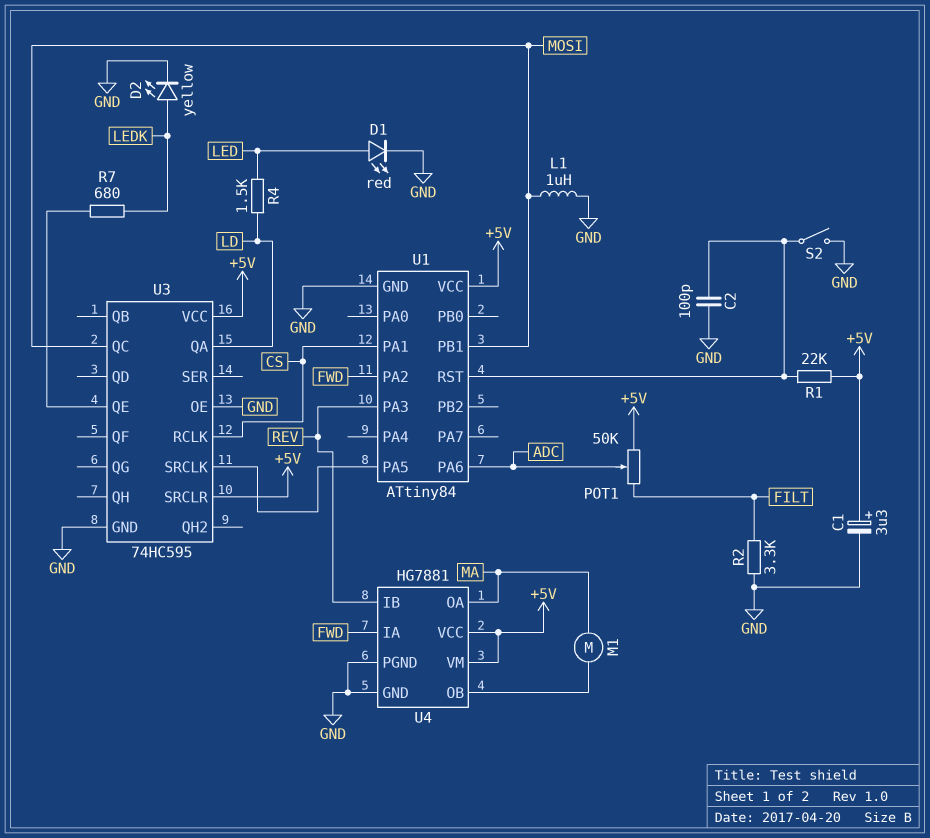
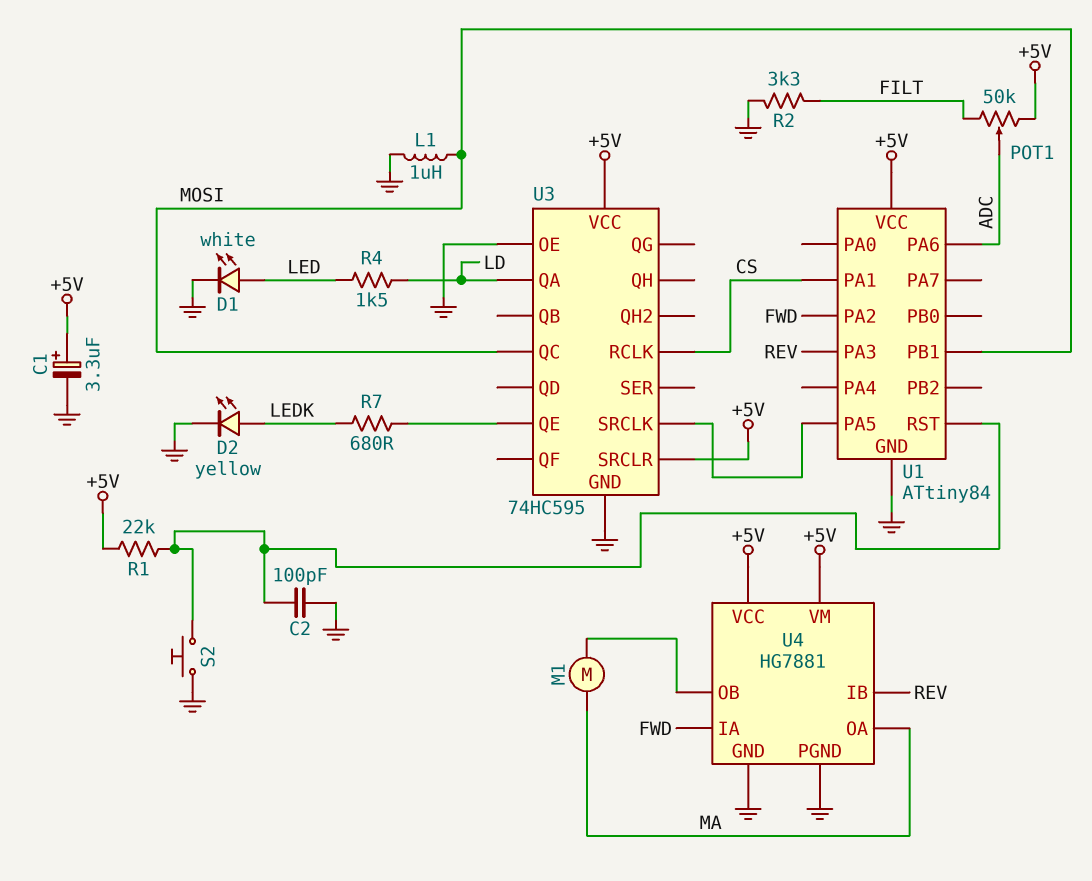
D1: LED red (A LED, K GND) -> LED white (A LED, K GND)
S2: switch (GND, U1/RST) -> button (GND, U1/RST)

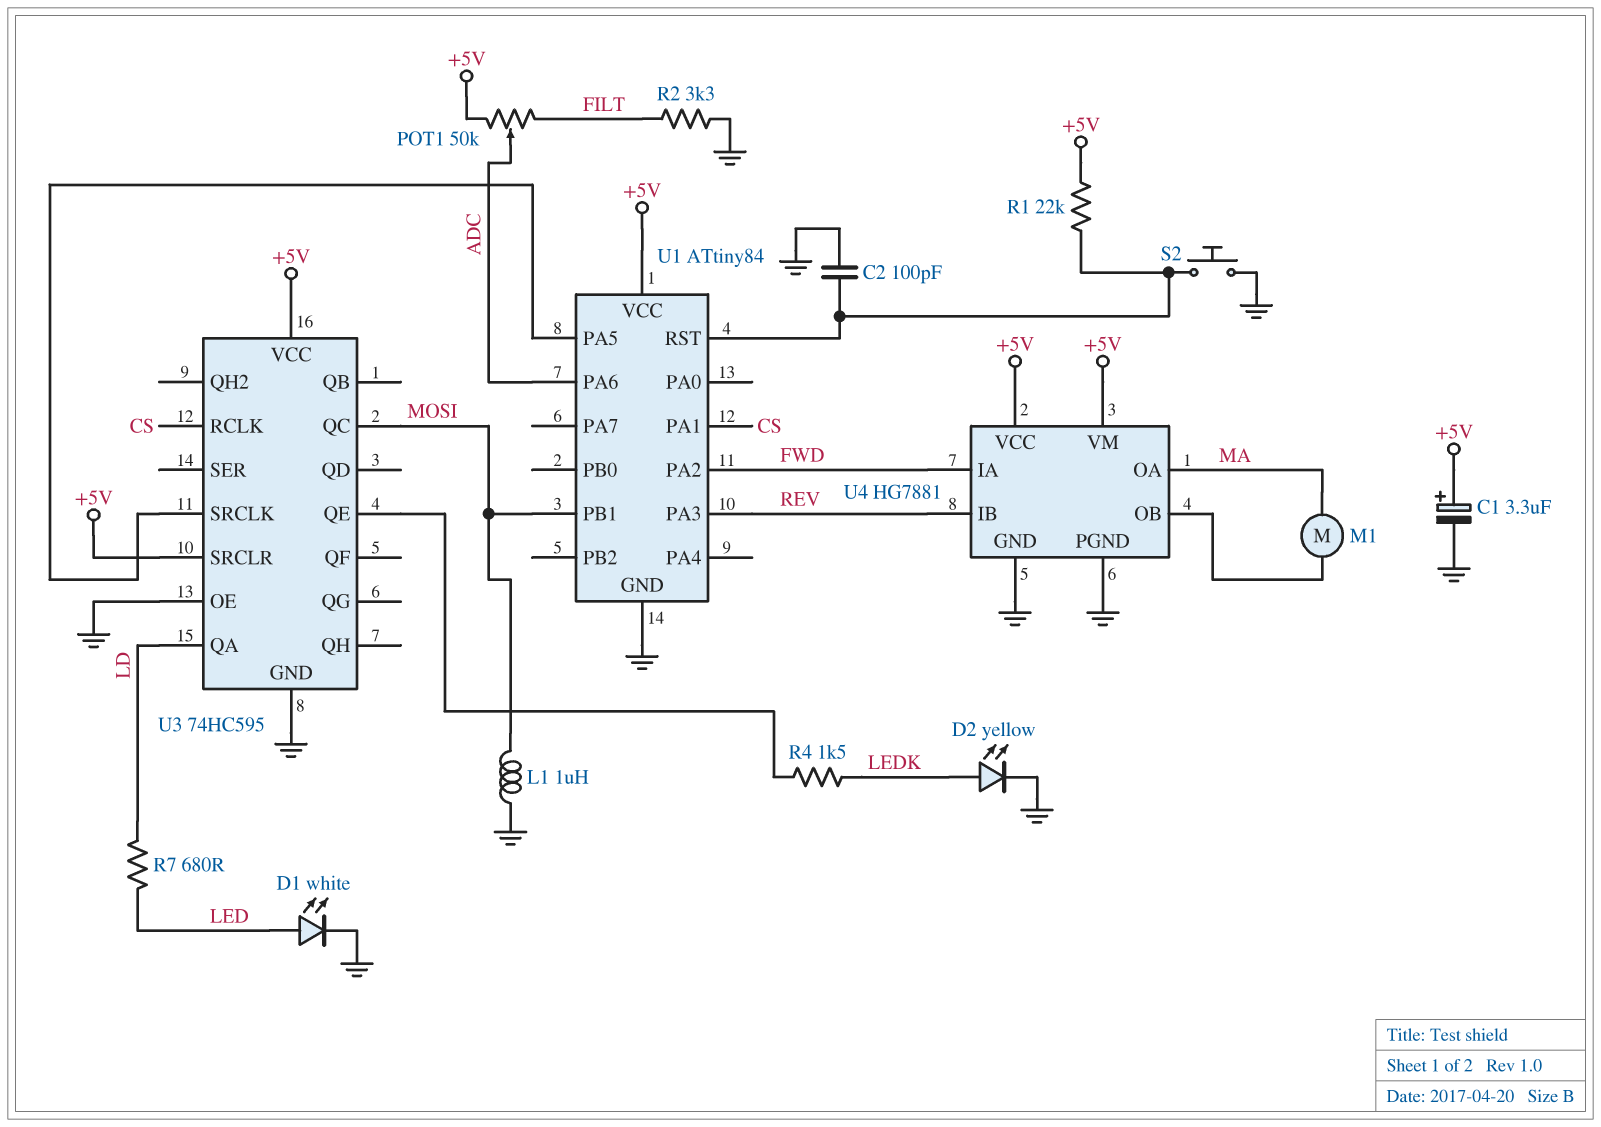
R4: 1.5k (LD, LED) -> 1.5k (LEDK, U3/QE)
R7: 680 (LEDK, U3/QE) -> 680 (LD, LED)

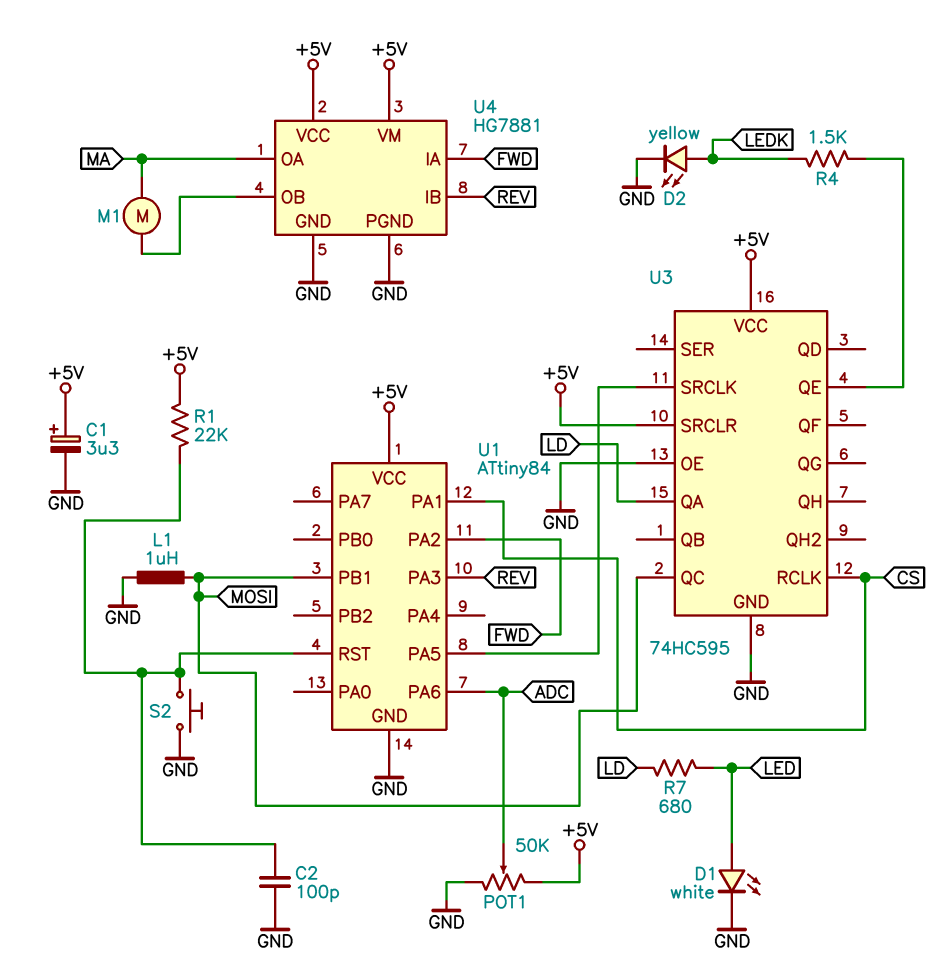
POT1: 50k (+5V, FILT, wiper ADC) -> 50k (+5V, GND, wiper ADC)
R2: 3.3k (FILT, GND) -> none

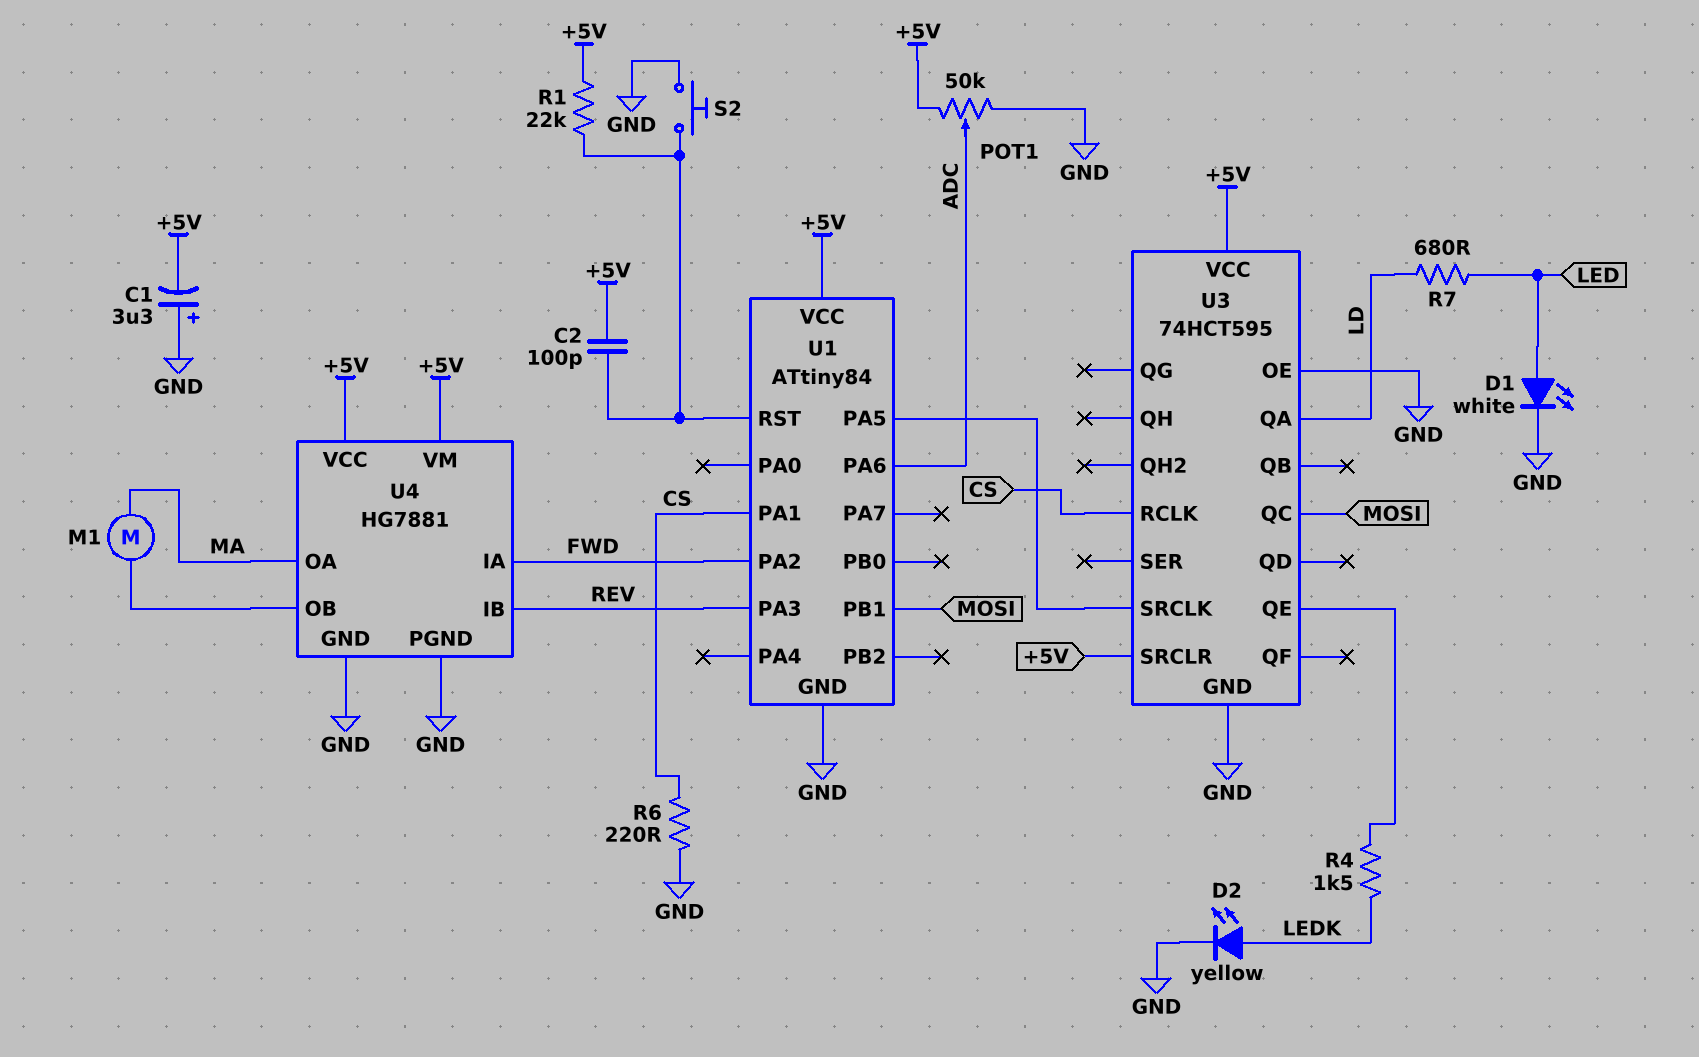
C1: 3.3uF (plus +5V, minus GND) -> 3.3uF (plus GND, minus +5V)
C2: 100pF (GND, U1/RST) -> 100pF (+5V, U1/RST)
L1: 1uH (GND, MOSI) -> none
R6: none -> 220 (CS, GND)
U3: 74HC595 -> 74HCT595

